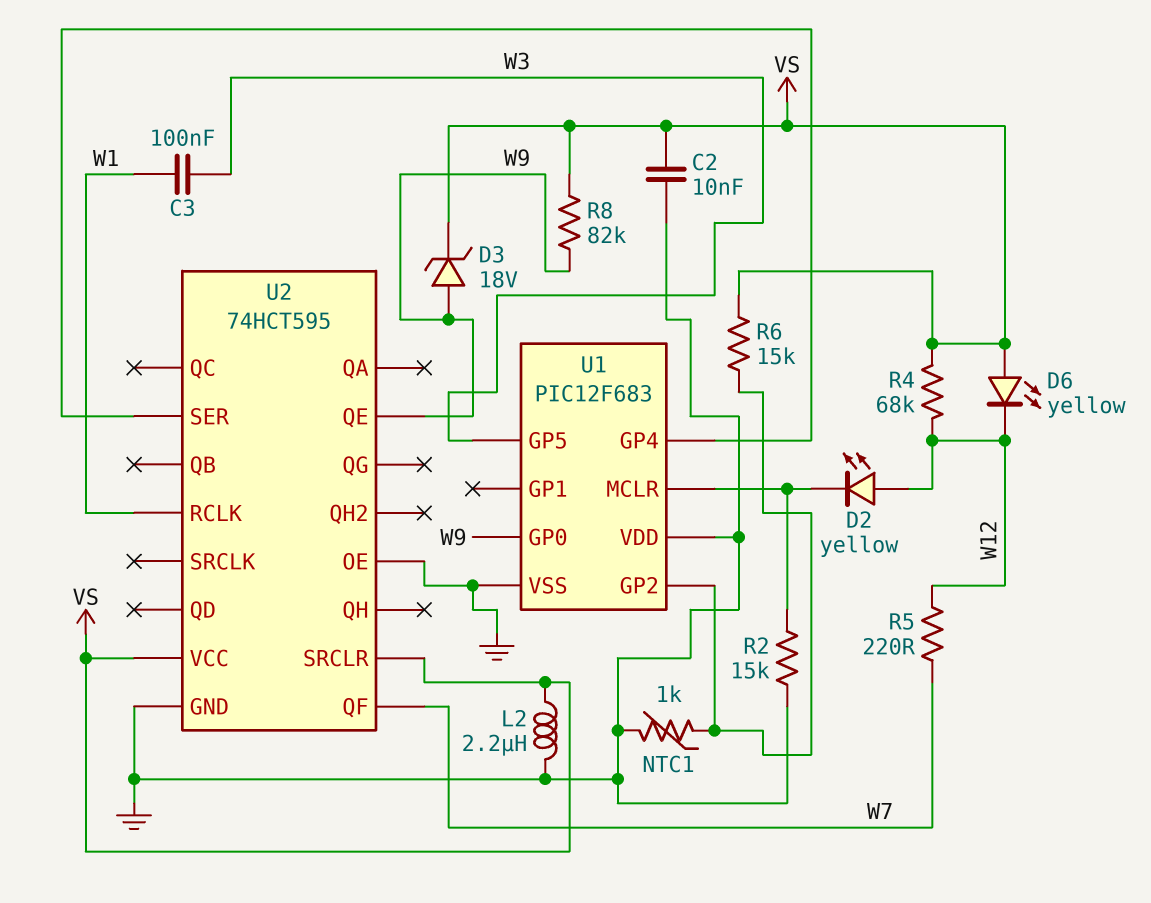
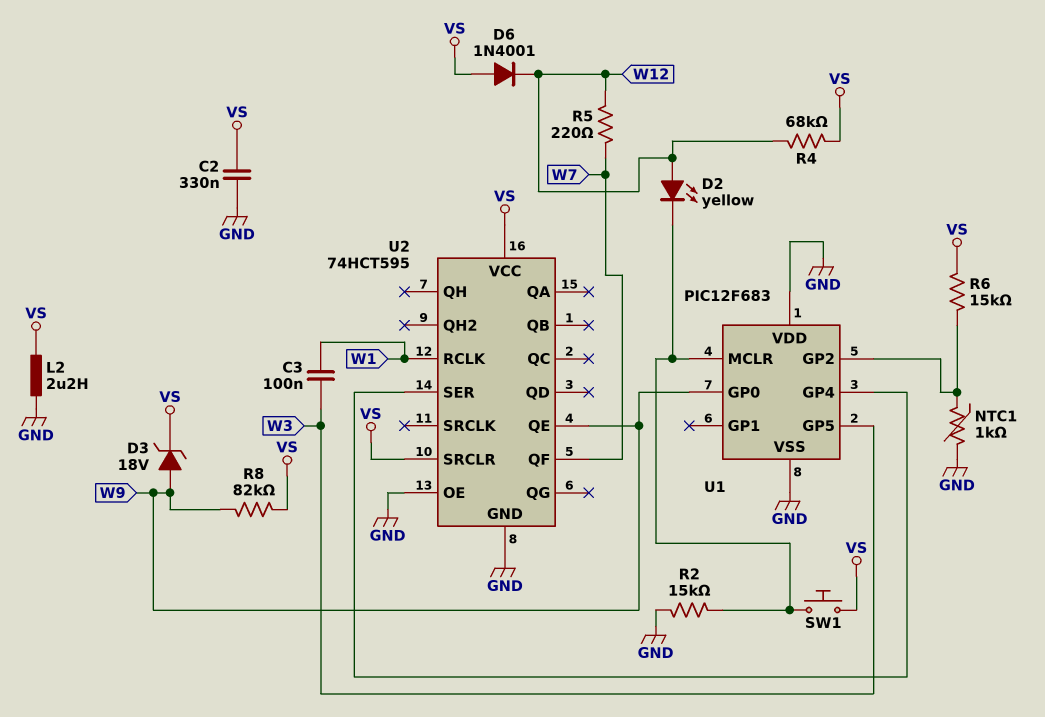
C2: 10nF (GND, VS) -> 330nF (GND, VS)
D6: LED yellow (A VS, K W12) -> diode 1N4001 (A VS, K W12)
SW1: none -> button (U1/MCLR, VS)

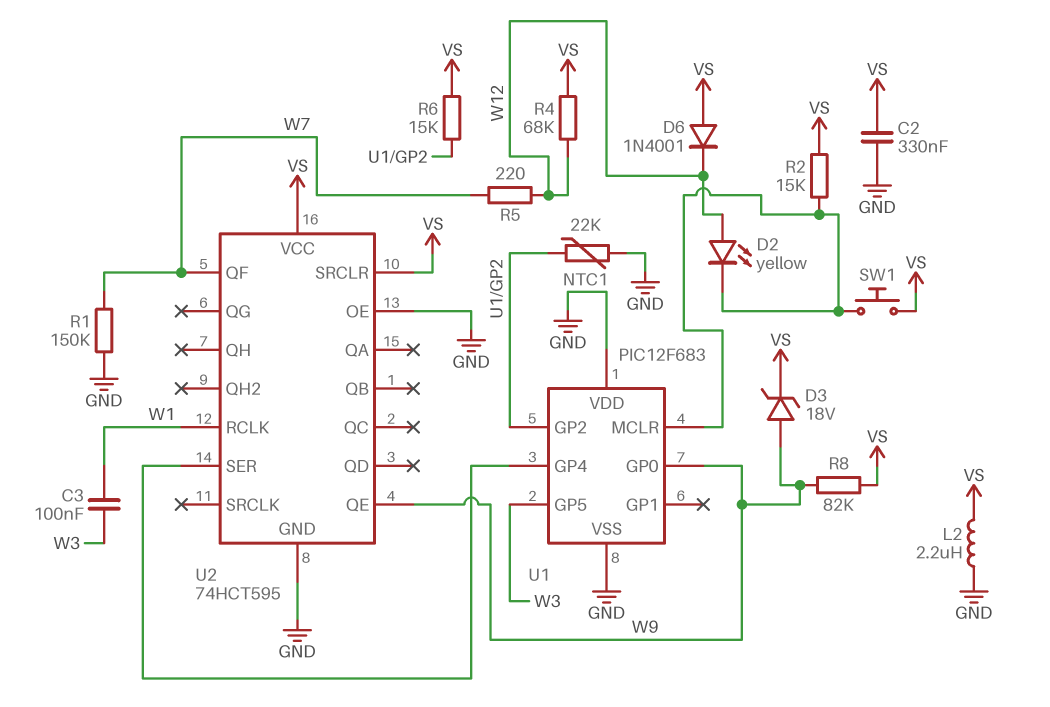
NTC1: 1k (GND, U1/GP2) -> 22k (GND, U1/GP2)
R1: none -> 150k (GND, W7)
R2: 15k (GND, U1/MCLR) -> 15k (U1/MCLR, VS)

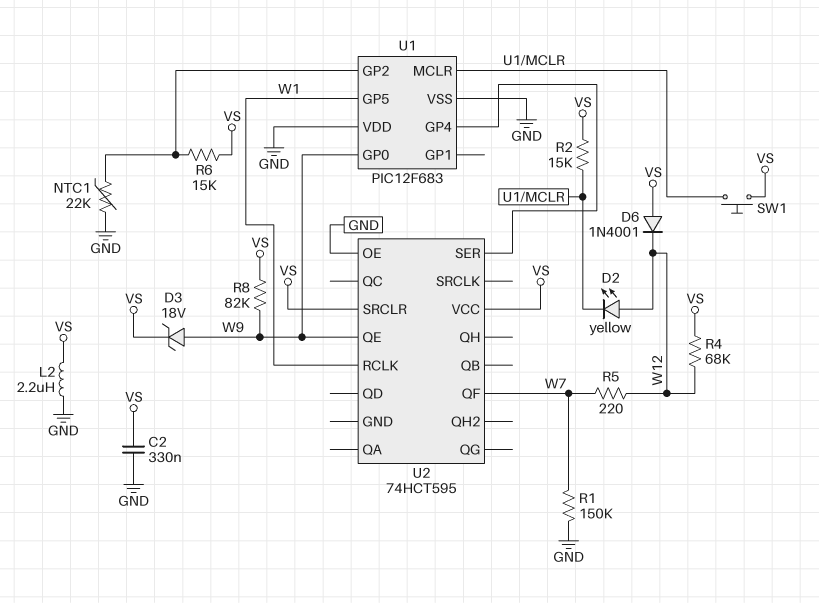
C3: 100nF (W1, W3) -> none
U1 pin GP5: W3 -> W1
U2 pin GND: GND -> none

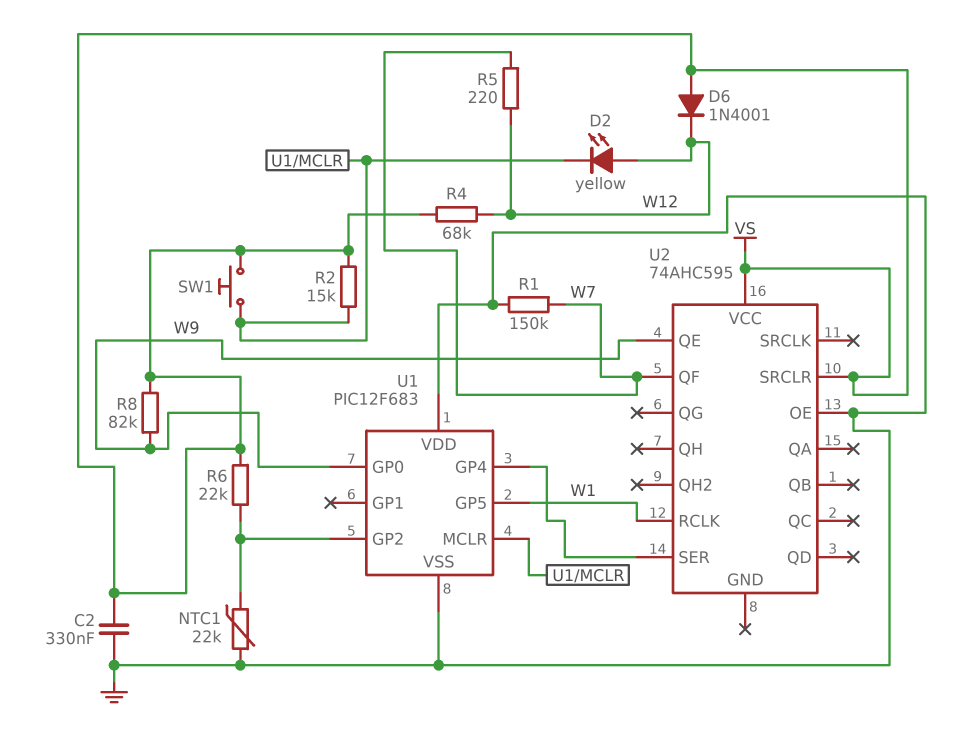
D3: zener 18V (A W9, K VS) -> none
L2: 2.2uH (GND, VS) -> none
R6: 15k (U1/GP2, VS) -> 22k (U1/GP2, VS)
U2: 74HCT595 -> 74AHC595

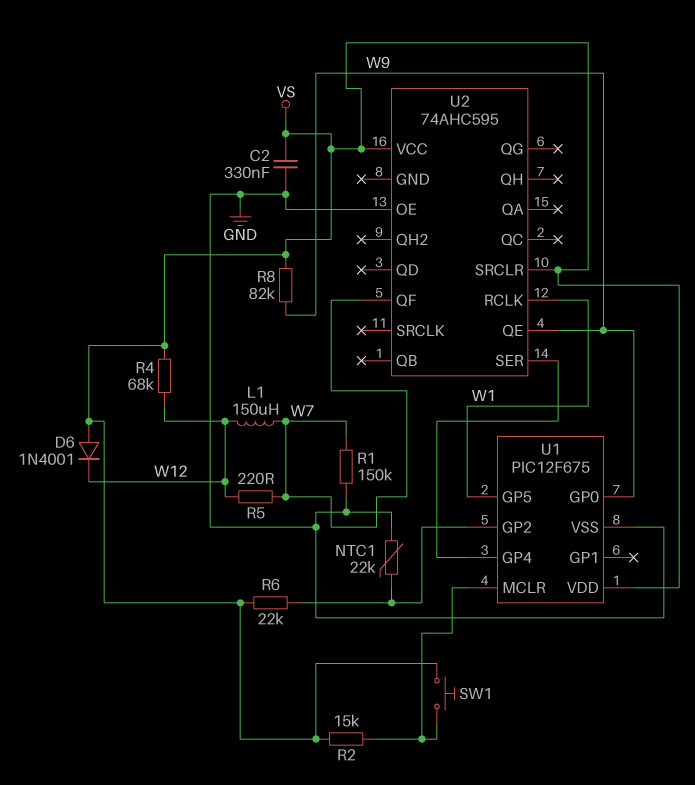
D2: LED yellow (A W12, K U1/MCLR) -> none
L1: none -> 150uH (W7, W12)
U1: PIC12F683 -> PIC12F675
U1 pin VDD: GND -> VS

